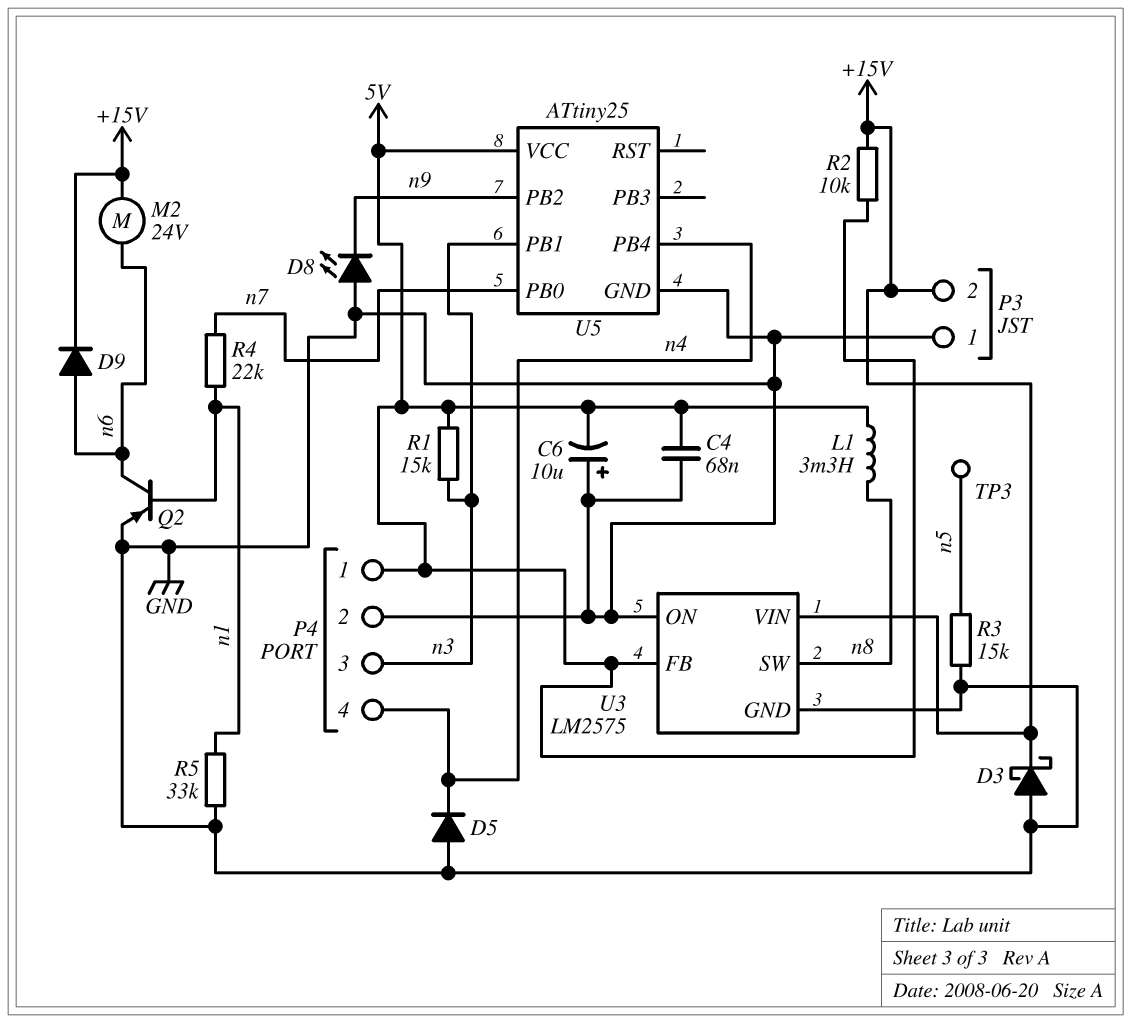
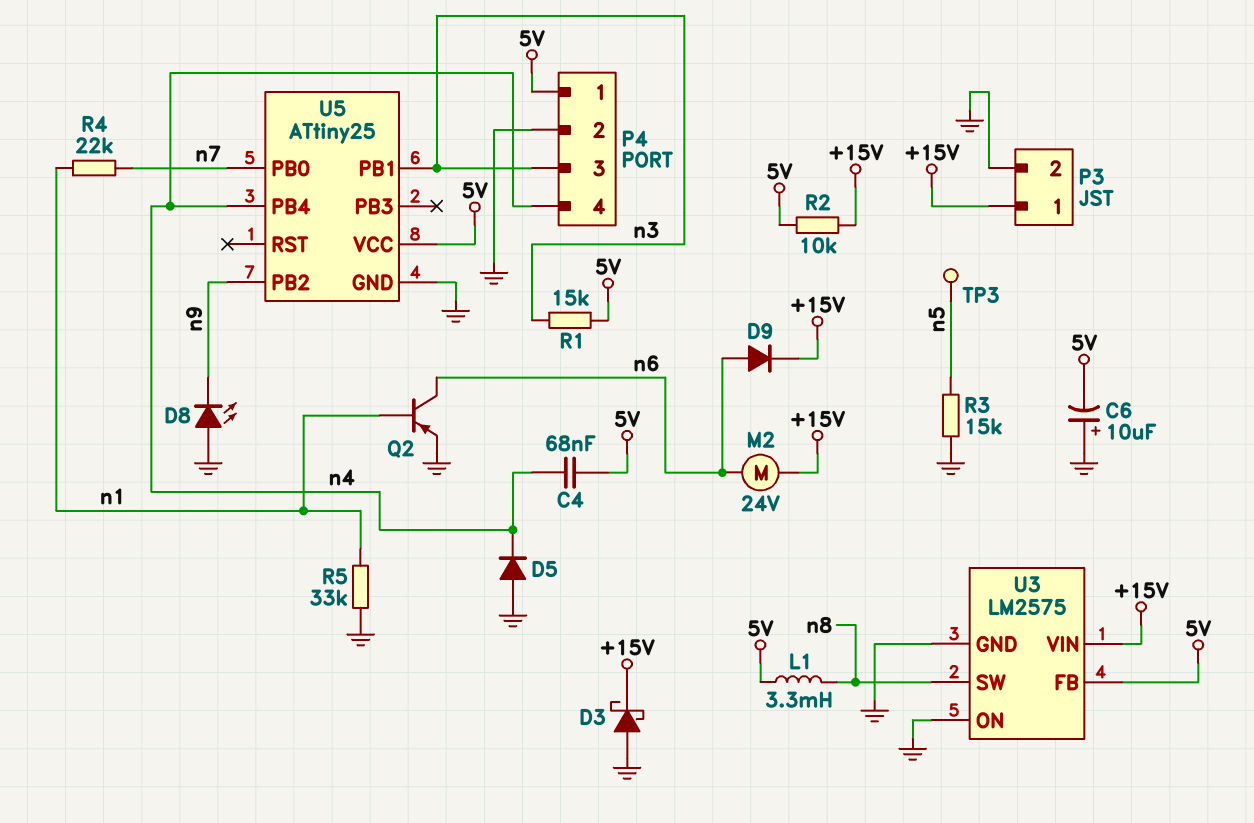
C4: 68nF (5V, GND) -> 68nF (5V, n4)
P3 pin 1: GND -> +15V
P3 pin 2: +15V -> GND

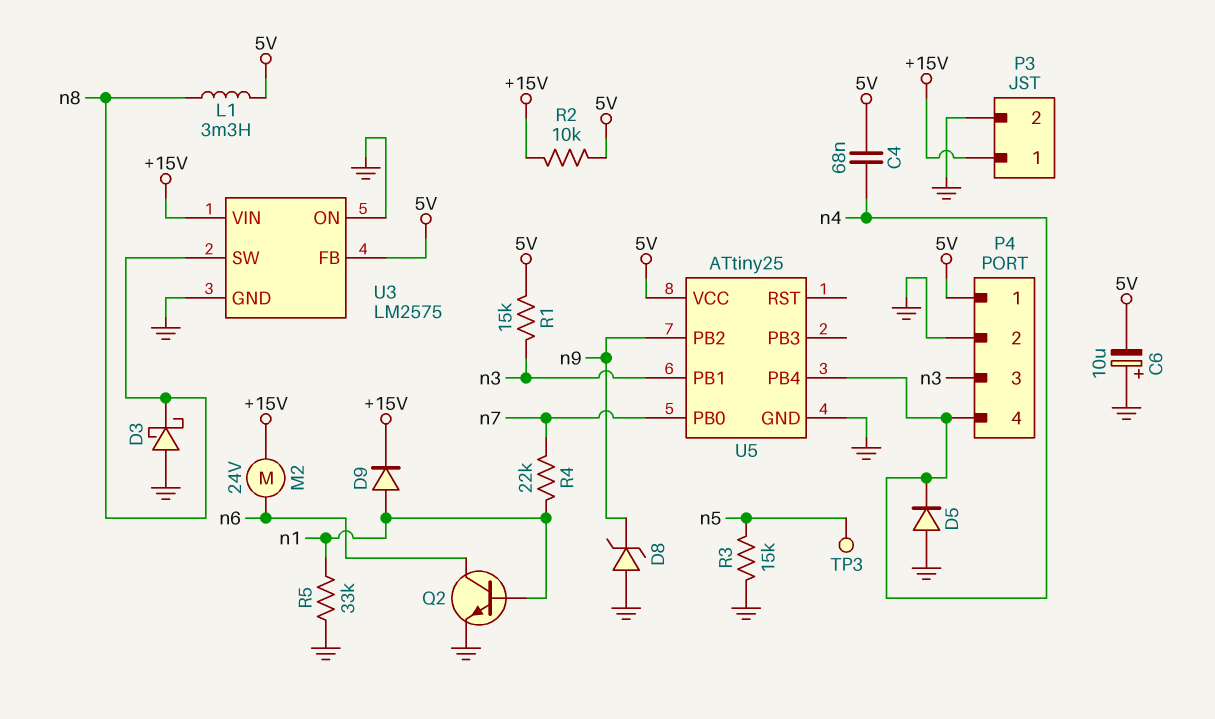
D3: schottky (A GND, K +15V) -> schottky (A GND, K n8)
D8: LED (A GND, K n9) -> zener (A GND, K n9)
D9: diode (A n6, K +15V) -> diode (A n1, K +15V)
Q2: PNP (B n1, C n6, E GND) -> NPN (B n1, C n6, E GND)

